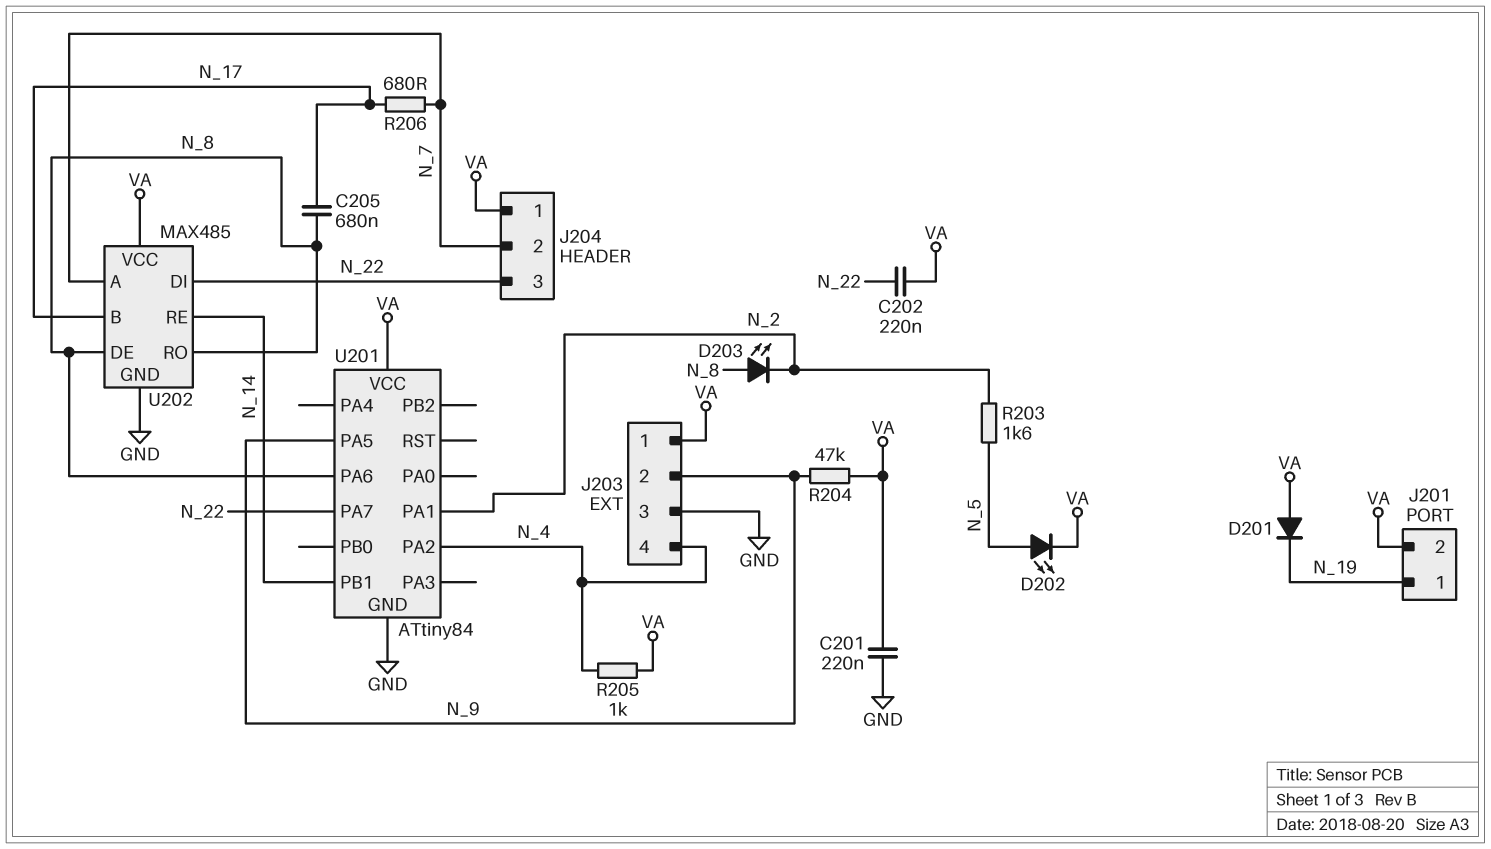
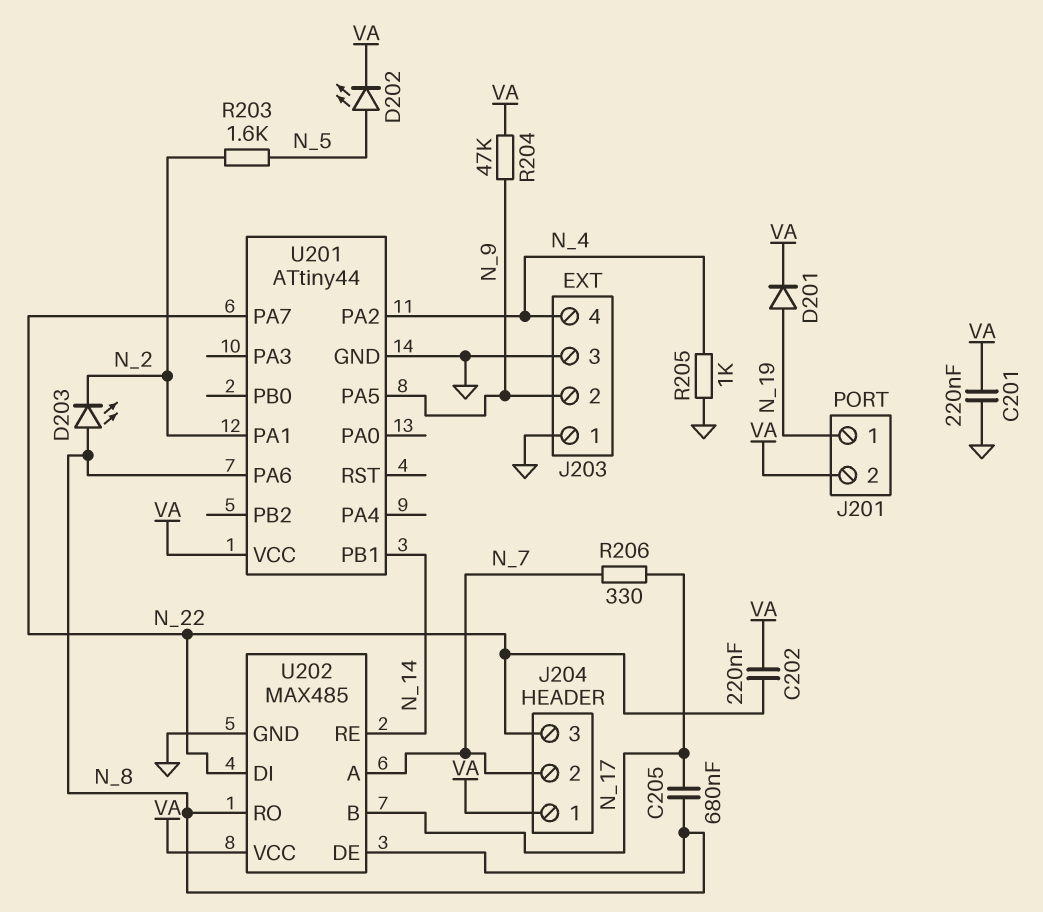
D201: diode (A VA, K N_19) -> diode (A N_19, K VA)
J203 pin 1: VA -> GND
R205: 1k (N_4, VA) -> 1k (GND, N_4)
R206: 680 (N_7, N_17) -> 330 (N_7, N_17)
U201: ATtiny84 -> ATtiny44

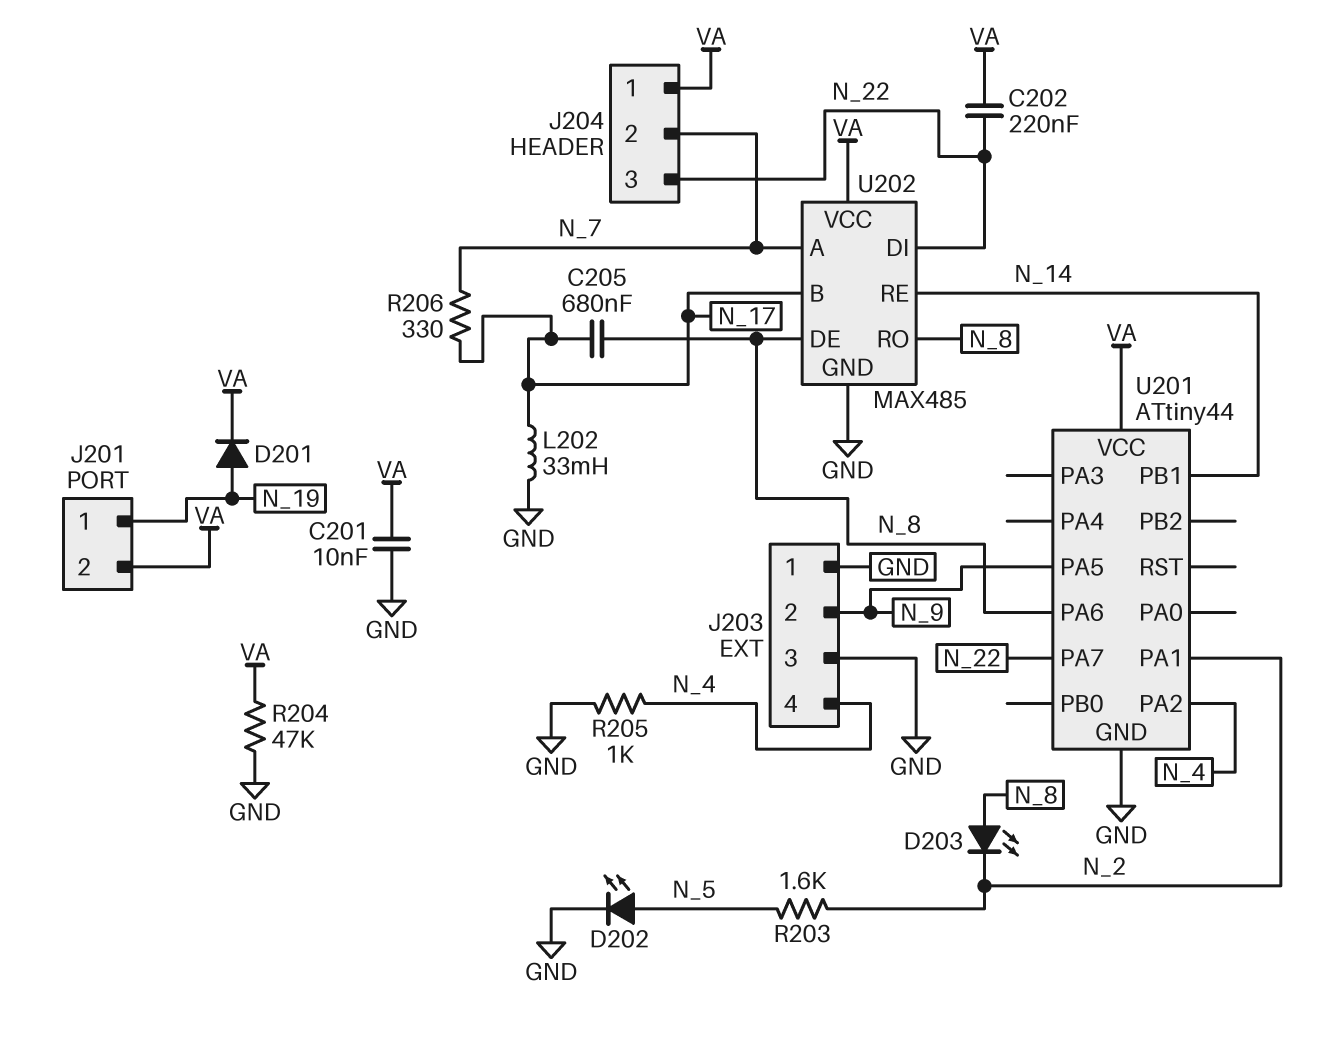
C201: 220nF (GND, VA) -> 10nF (GND, VA)
D202: LED (A N_5, K VA) -> LED (A N_5, K GND)
L202: none -> 33mH (GND, N_17)
R204: 47k (N_9, VA) -> 47k (GND, VA)

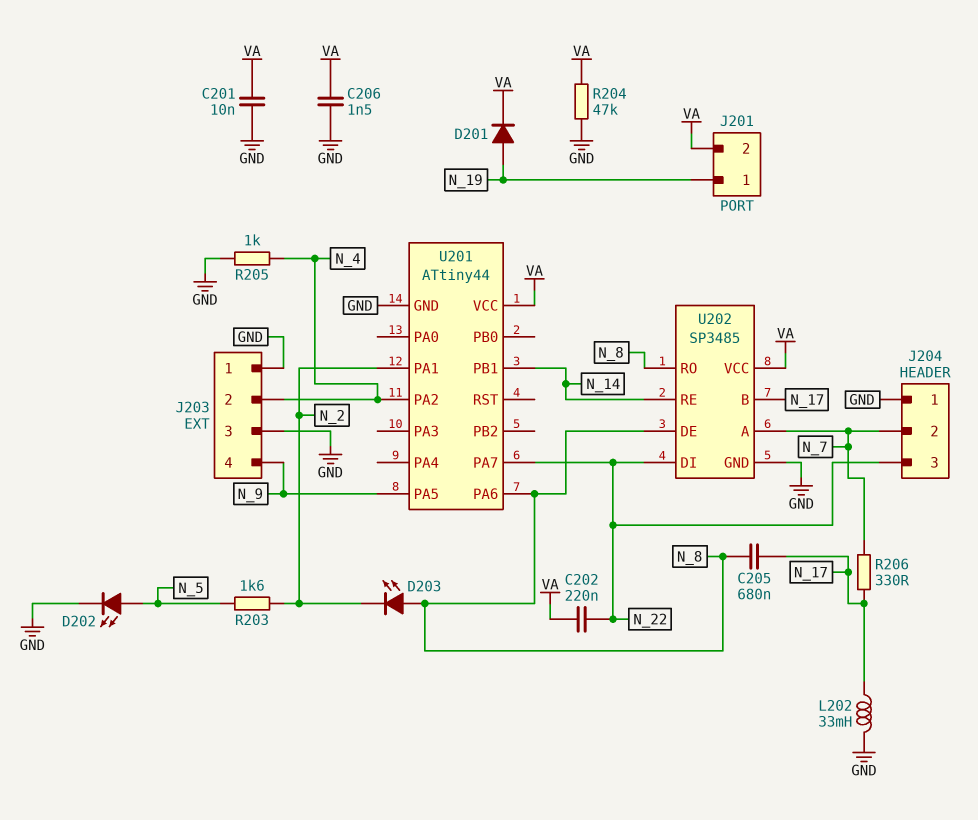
C206: none -> 1.5nF (GND, VA)
J203 pin 2: N_9 -> N_4
J203 pin 4: N_4 -> N_9
J204 pin 1: VA -> GND
U202: MAX485 -> SP3485

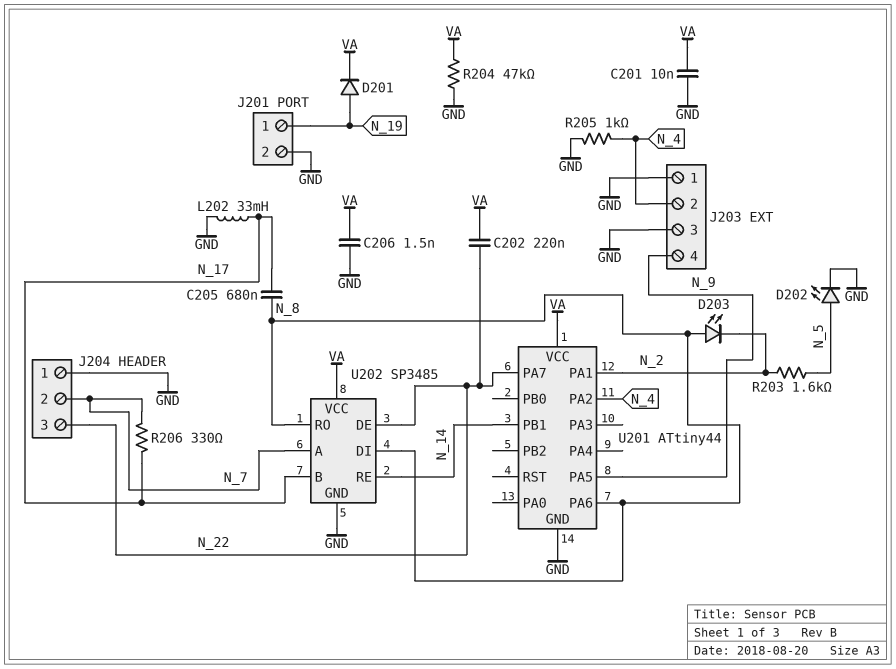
J201 pin 2: VA -> GND
U202 pin DE: N_8 -> N_22
U202 pin DI: N_22 -> N_8

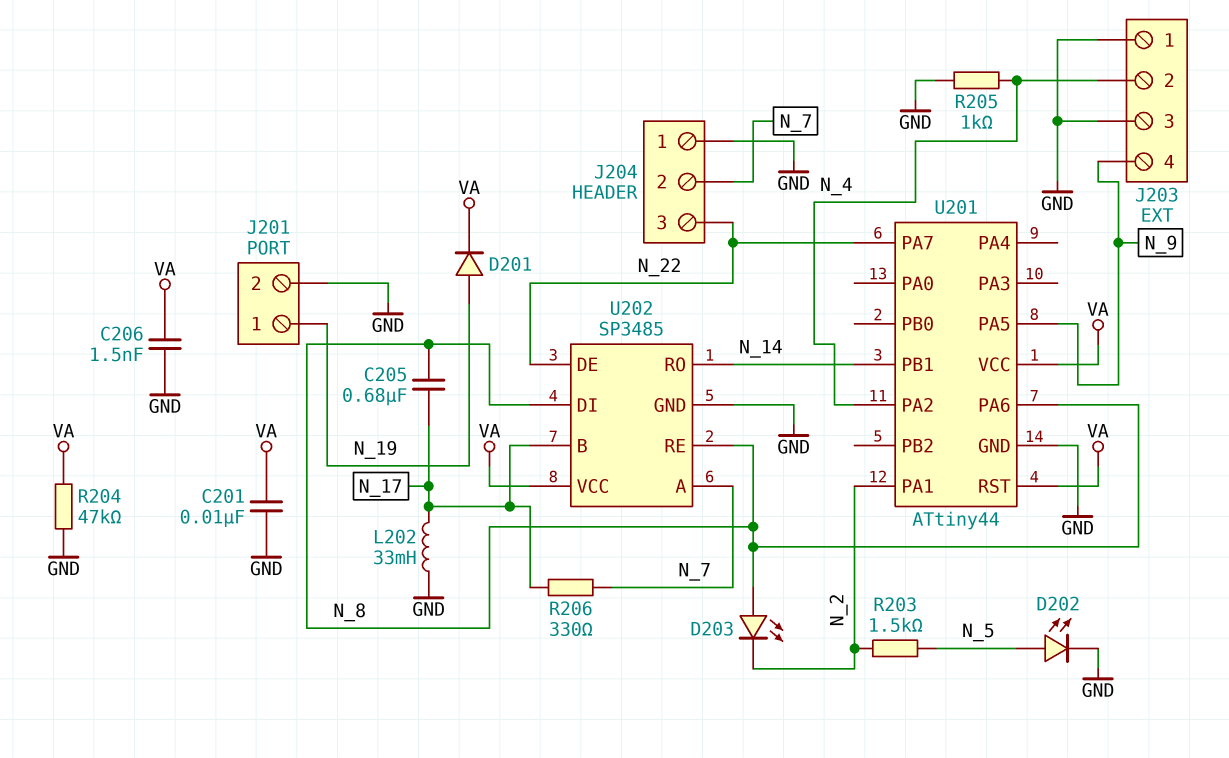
C202: 220nF (N_22, VA) -> none
R203: 1.6k (N_2, N_5) -> 1.5k (N_2, N_5)
U201 pin RST: none -> VA
U202 pin RE: N_14 -> N_8
U202 pin RO: N_8 -> N_14

